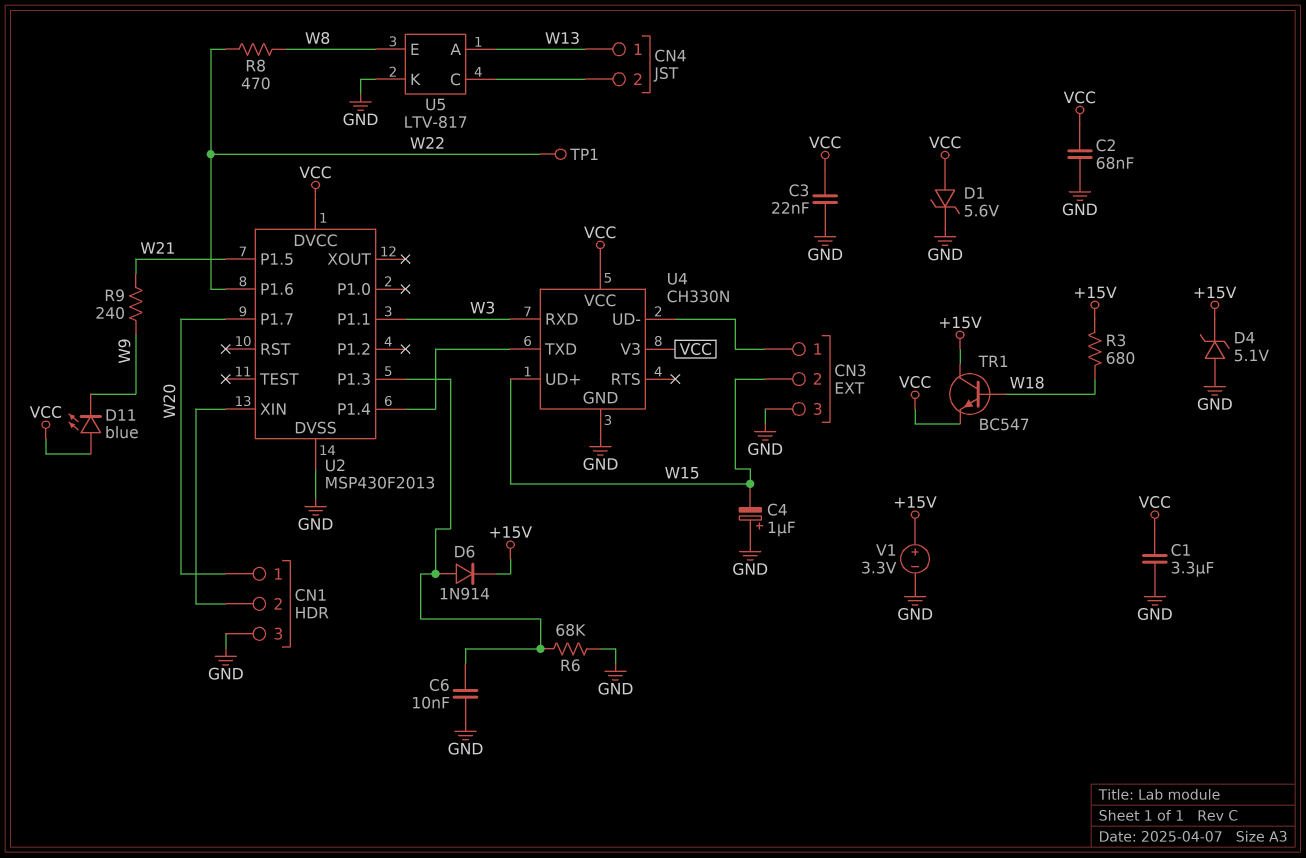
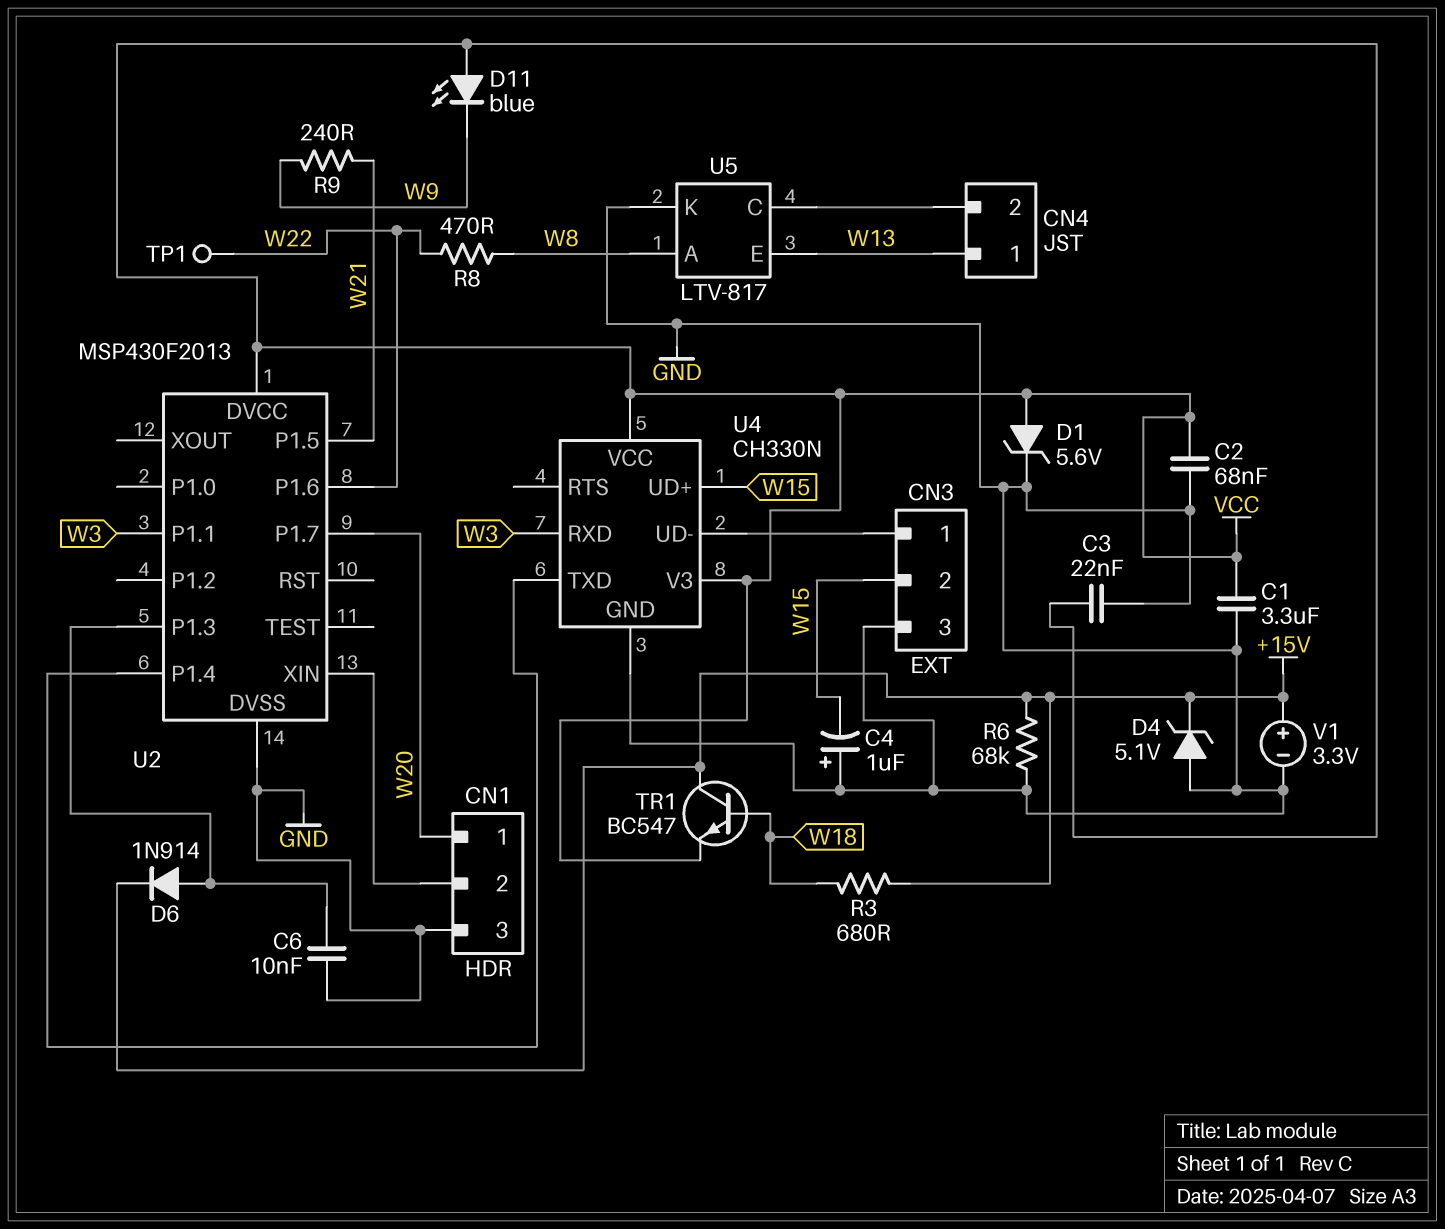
R6: 68k (GND, U2/P1.3) -> 68k (+15V, GND)
U5 pin A: W13 -> W8
U5 pin E: W8 -> W13

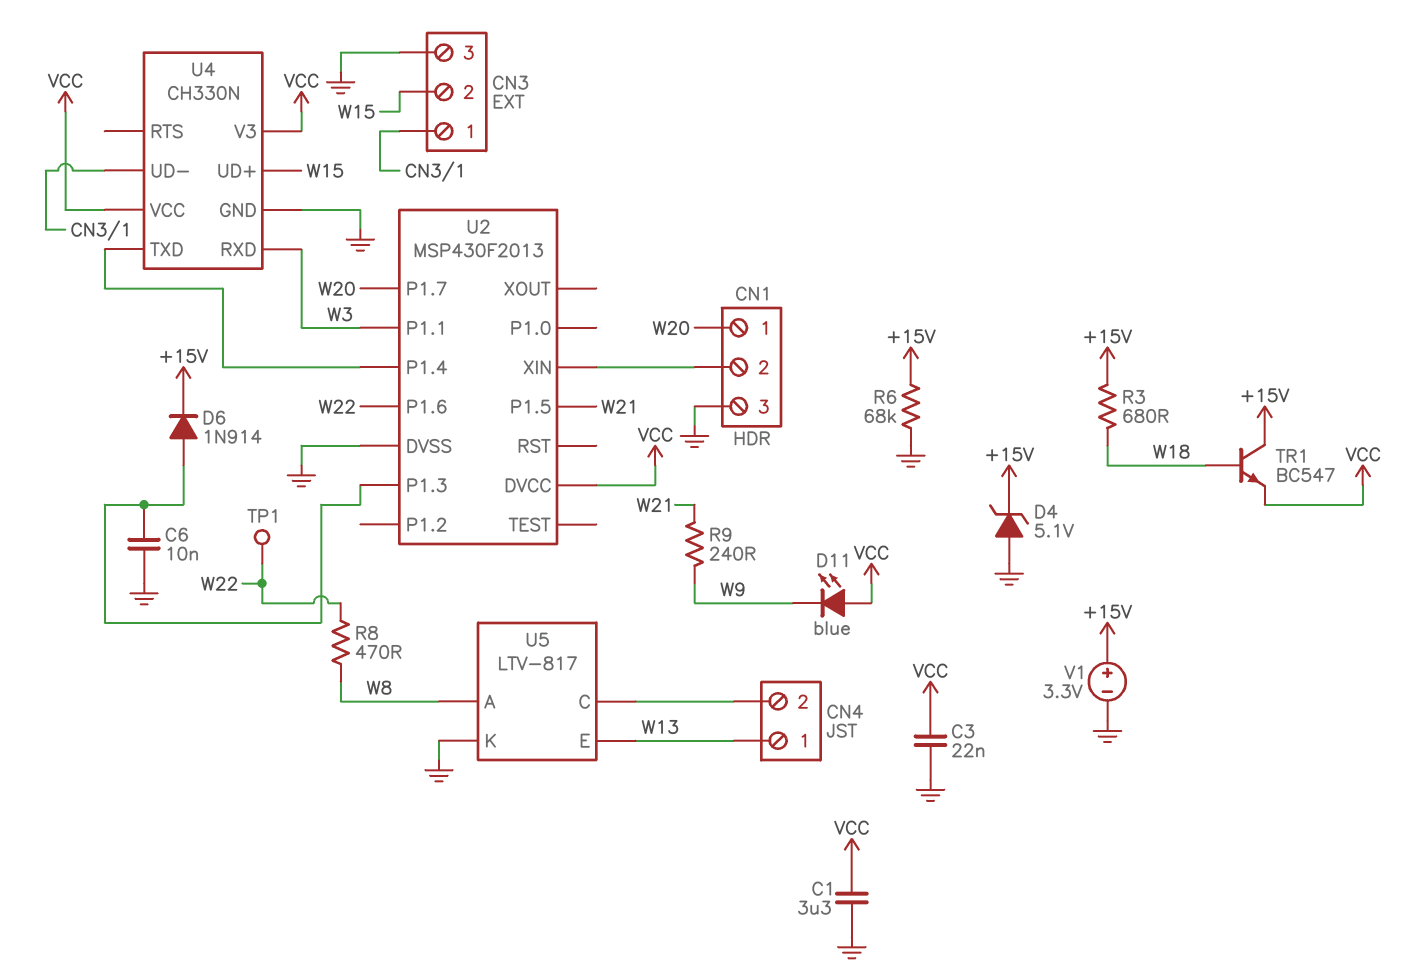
C2: 68nF (GND, VCC) -> none
C4: 1uF (plus GND, minus W15) -> none
D1: zener 5.6V (A VCC, K GND) -> none

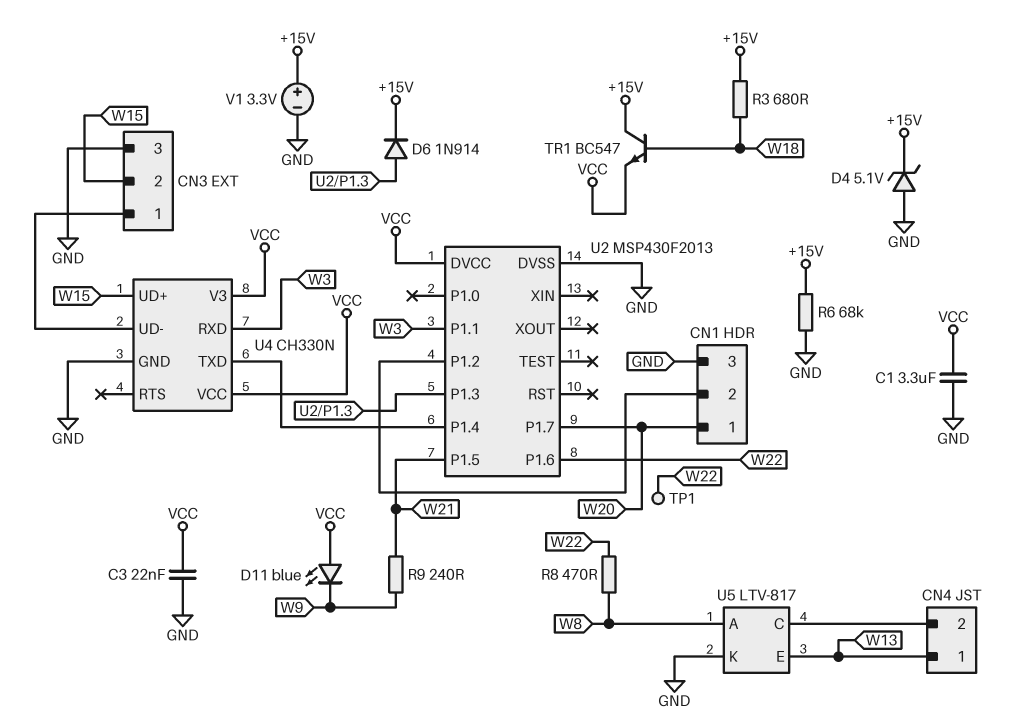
C6: 10nF (GND, U2/P1.3) -> none
U2 pin P1.2: none -> CN1/2
U2 pin XIN: CN1/2 -> none

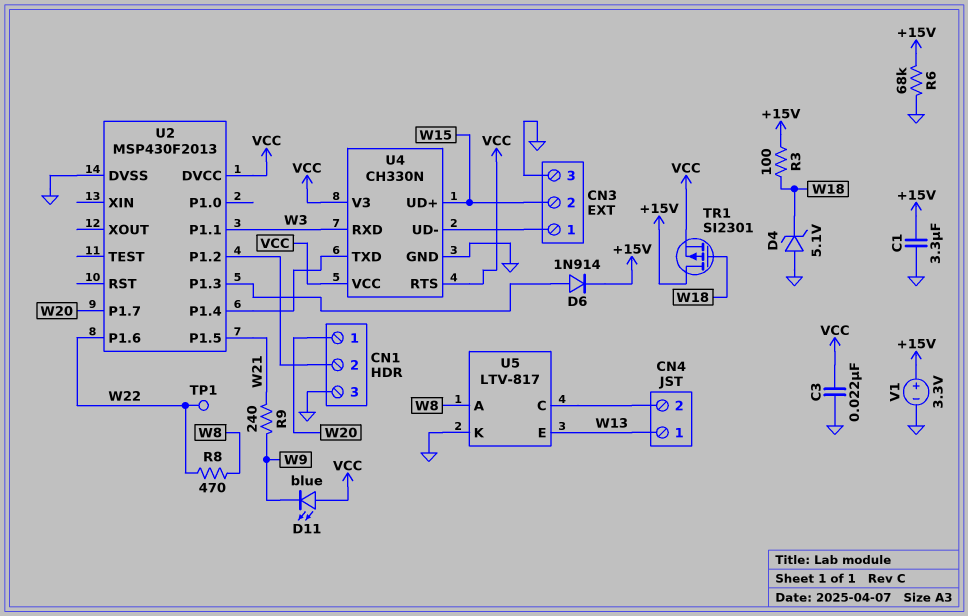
C1: 3.3uF (GND, VCC) -> 3.3uF (+15V, GND)
D4: zener 5.1V (A GND, K +15V) -> zener 5.1V (A GND, K W18)
R3: 680 (+15V, W18) -> 100 (+15V, W18)
TR1: NPN BC547 (B W18, C +15V, E VCC) -> PMOS SI2301 (G W18, D +15V, S VCC)
U4 pin RTS: none -> VCC

